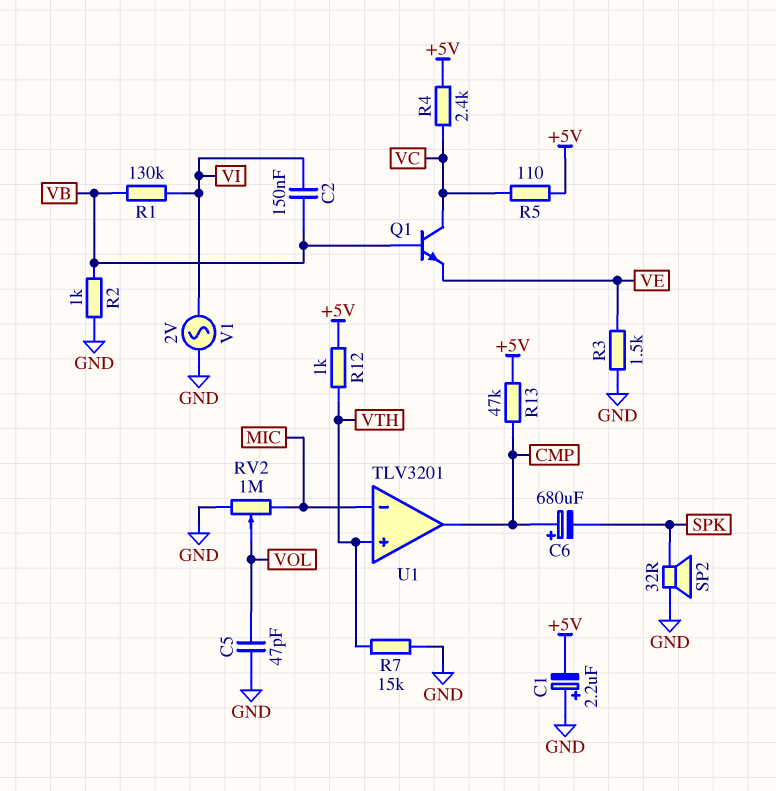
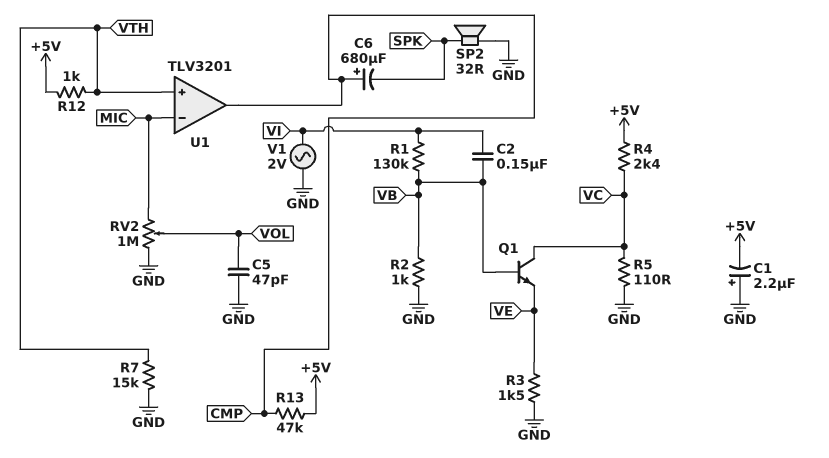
R5: 110 (+5V, VC) -> 110 (GND, VC)

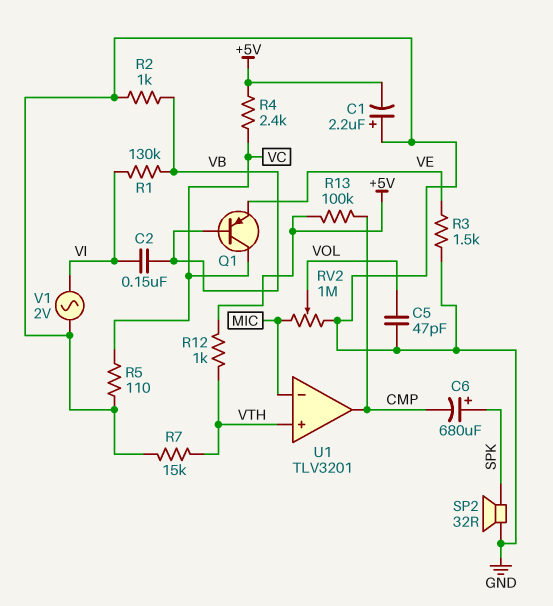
C6: 680uF (plus CMP, minus SPK) -> 680uF (plus SPK, minus CMP)
Q1: NPN (B VB, C VC, E VE) -> PNP (B VB, C VC, E VE)
R13: 47k (+5V, CMP) -> 100k (+5V, CMP)

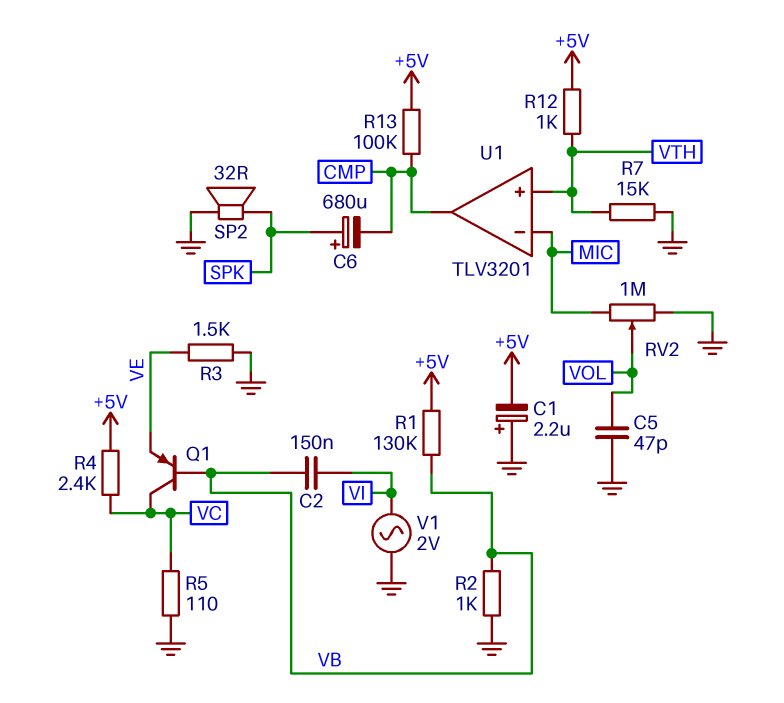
R1: 130k (VB, VI) -> 130k (+5V, VB)

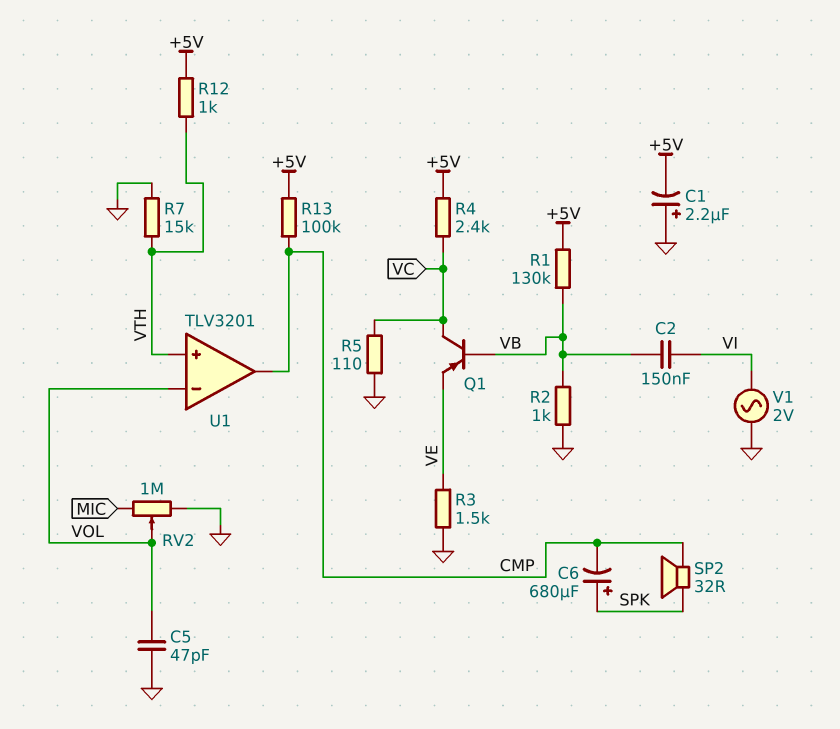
SP2: speaker 32R (GND, SPK) -> speaker 32R (CMP, SPK)
U1 pin in-: MIC -> VOL

